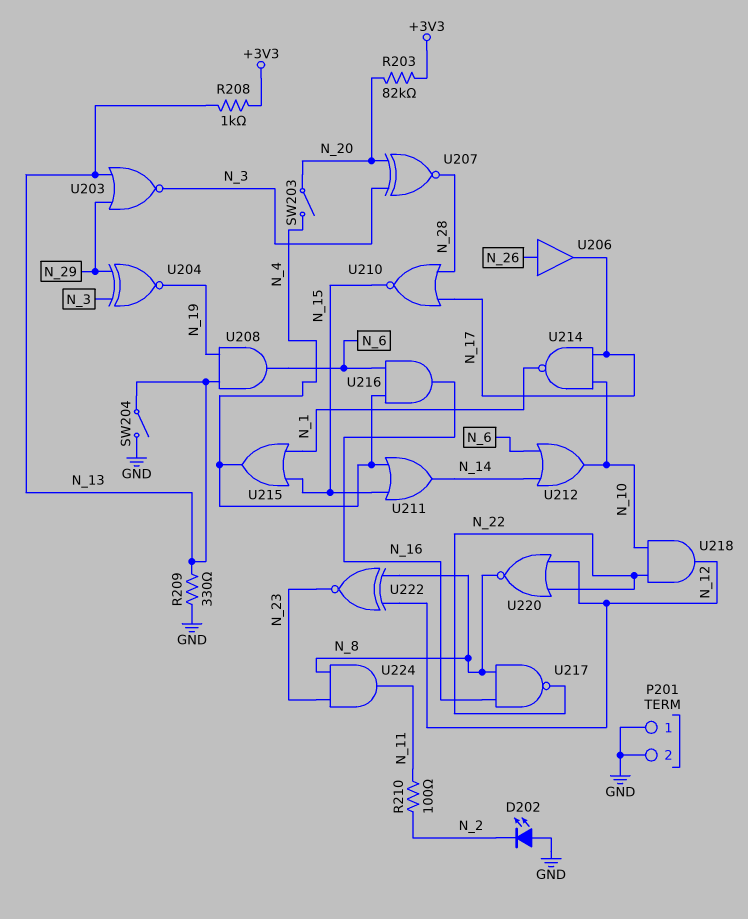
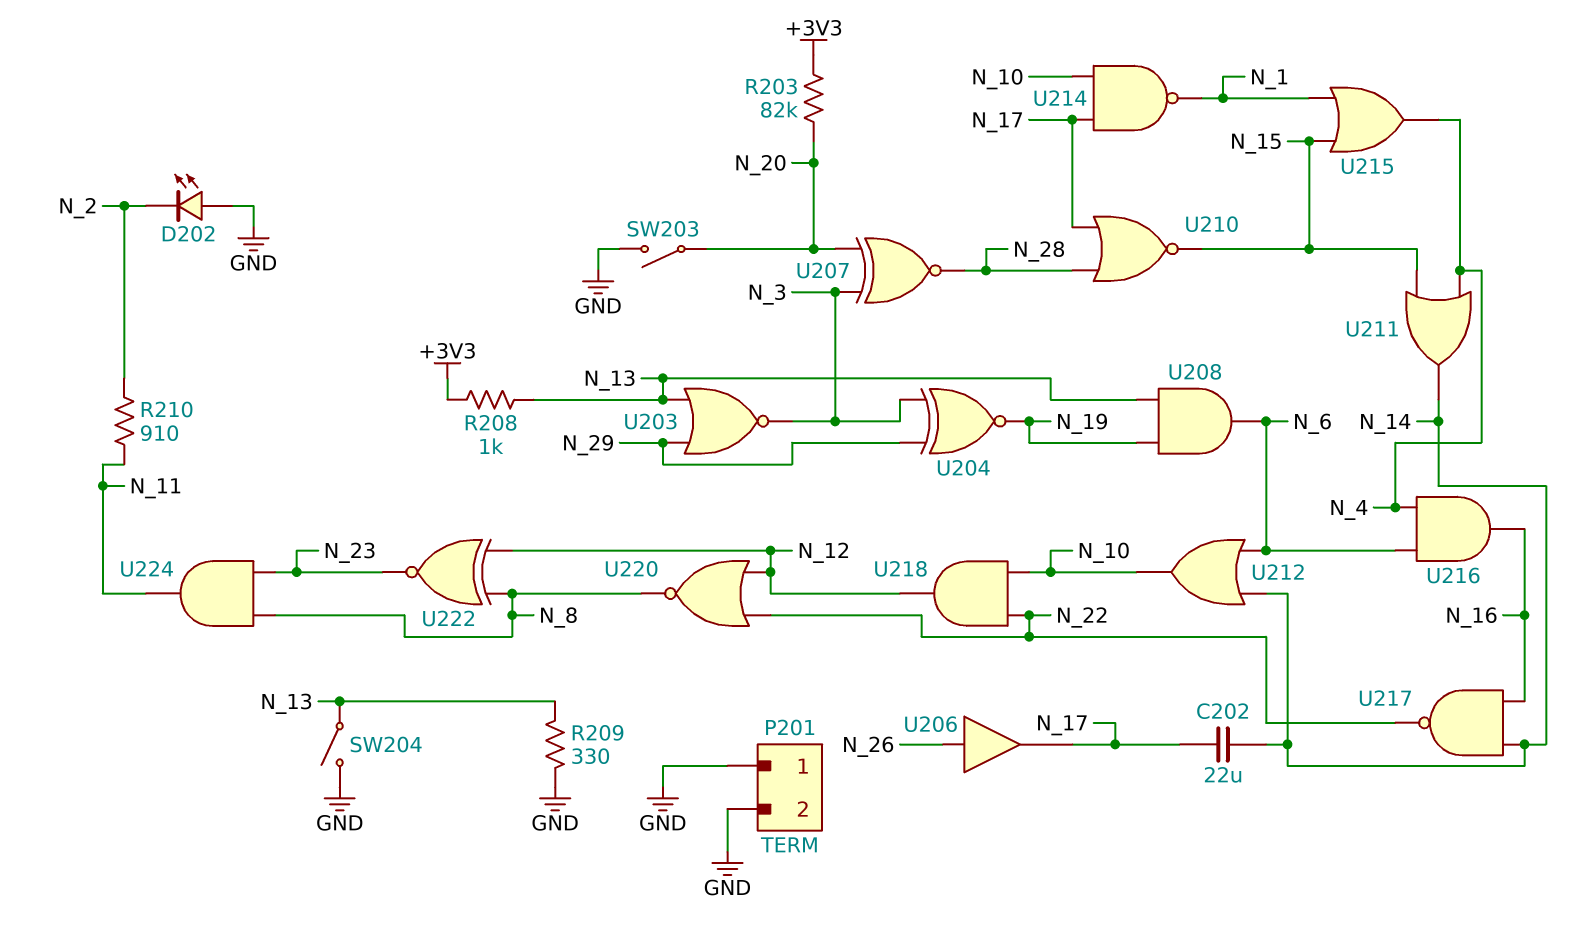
C202: none -> 22uF (N_14, N_17)
R210: 100 (N_2, N_11) -> 910 (N_2, N_11)
SW203: switch (N_4, N_20) -> switch (GND, N_20)
U217: NAND (in N_8, in N_16, out N_22) -> NAND (in N_14, in N_16, out N_22)

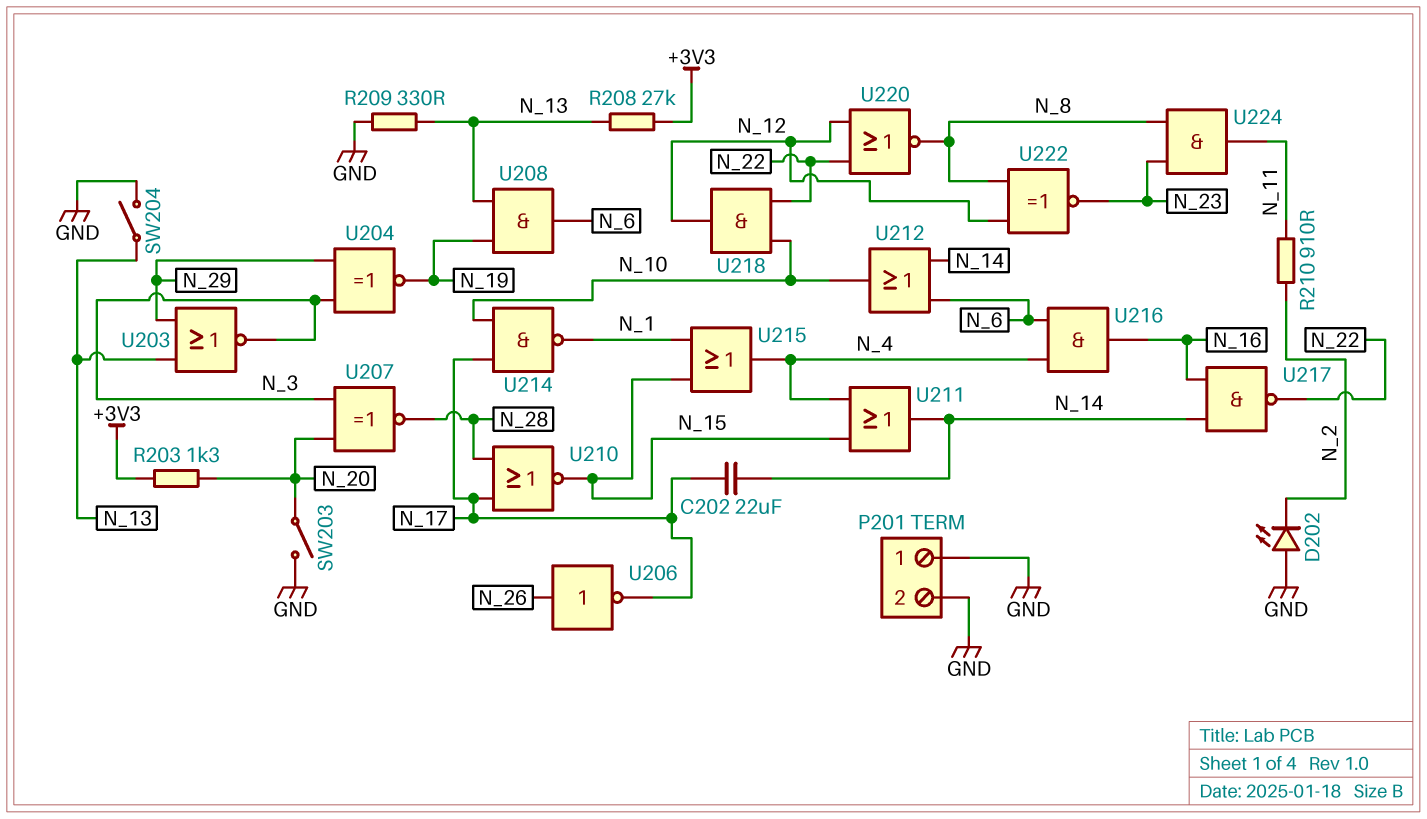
R203: 82k (+3V3, N_20) -> 1.3k (+3V3, N_20)
R208: 1k (+3V3, N_13) -> 27k (+3V3, N_13)
U206: buffer (in N_26, out N_17) -> NOT (in N_26, out N_17)

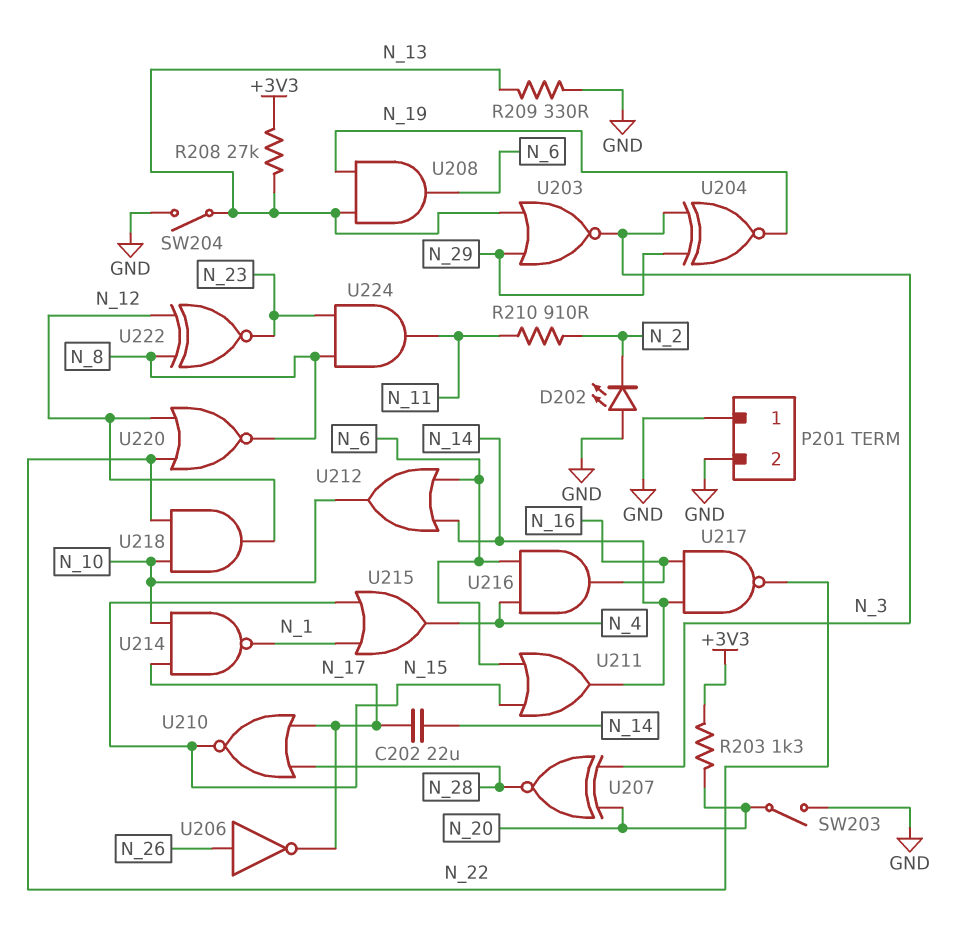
U211: OR (in N_4, in N_15, out N_14) -> OR (in N_6, in N_15, out N_14)

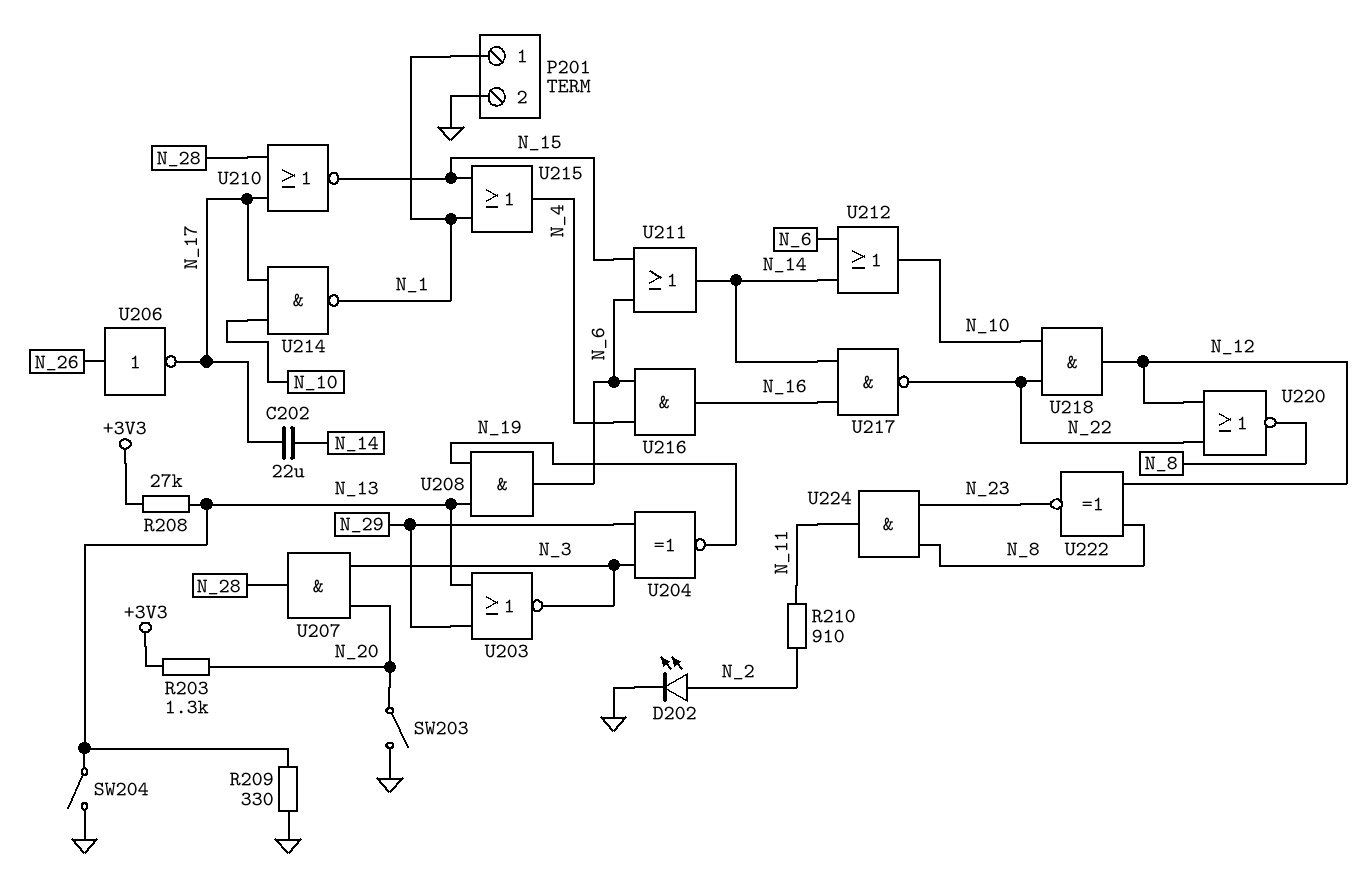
D202: LED (A GND, K N_2) -> LED (A N_2, K GND)
P201 pin 1: GND -> N_1
U207: XNOR (in N_3, in N_20, out N_28) -> AND (in N_3, in N_20, out N_28)

